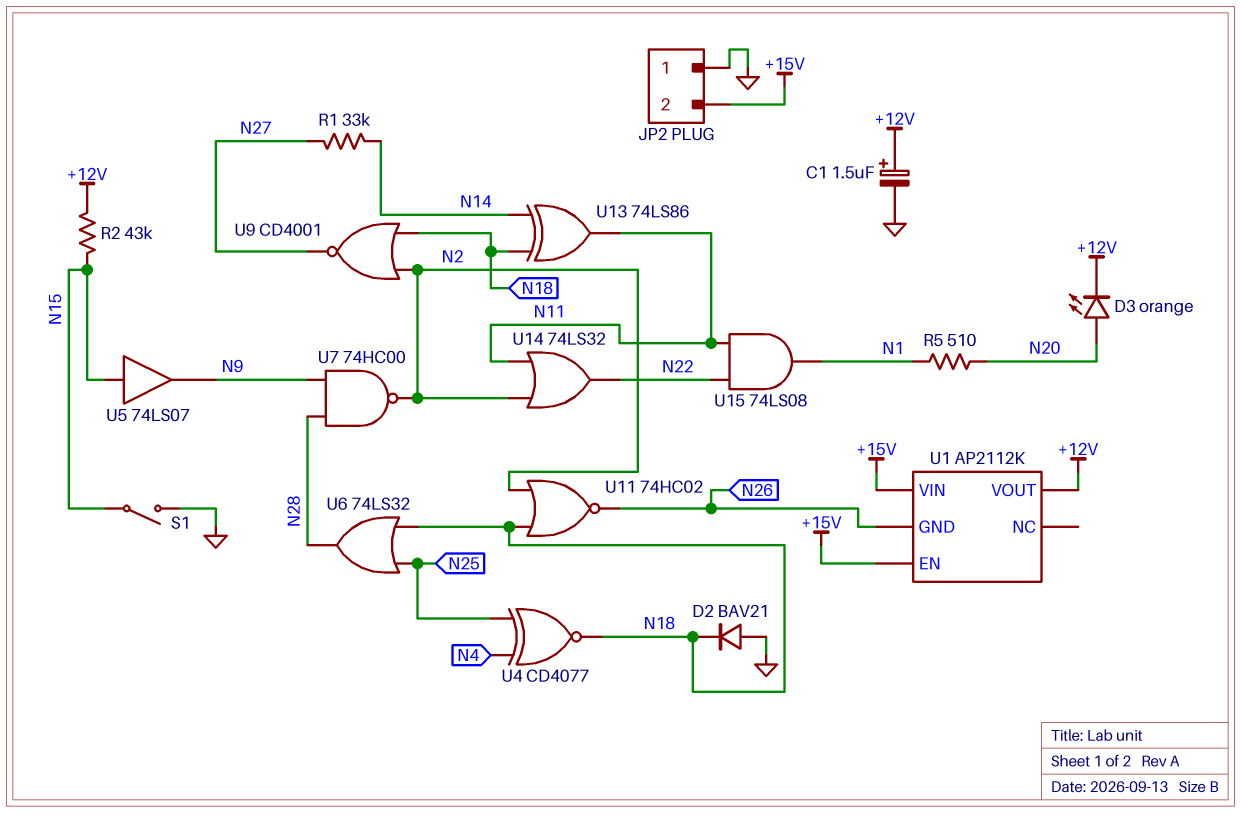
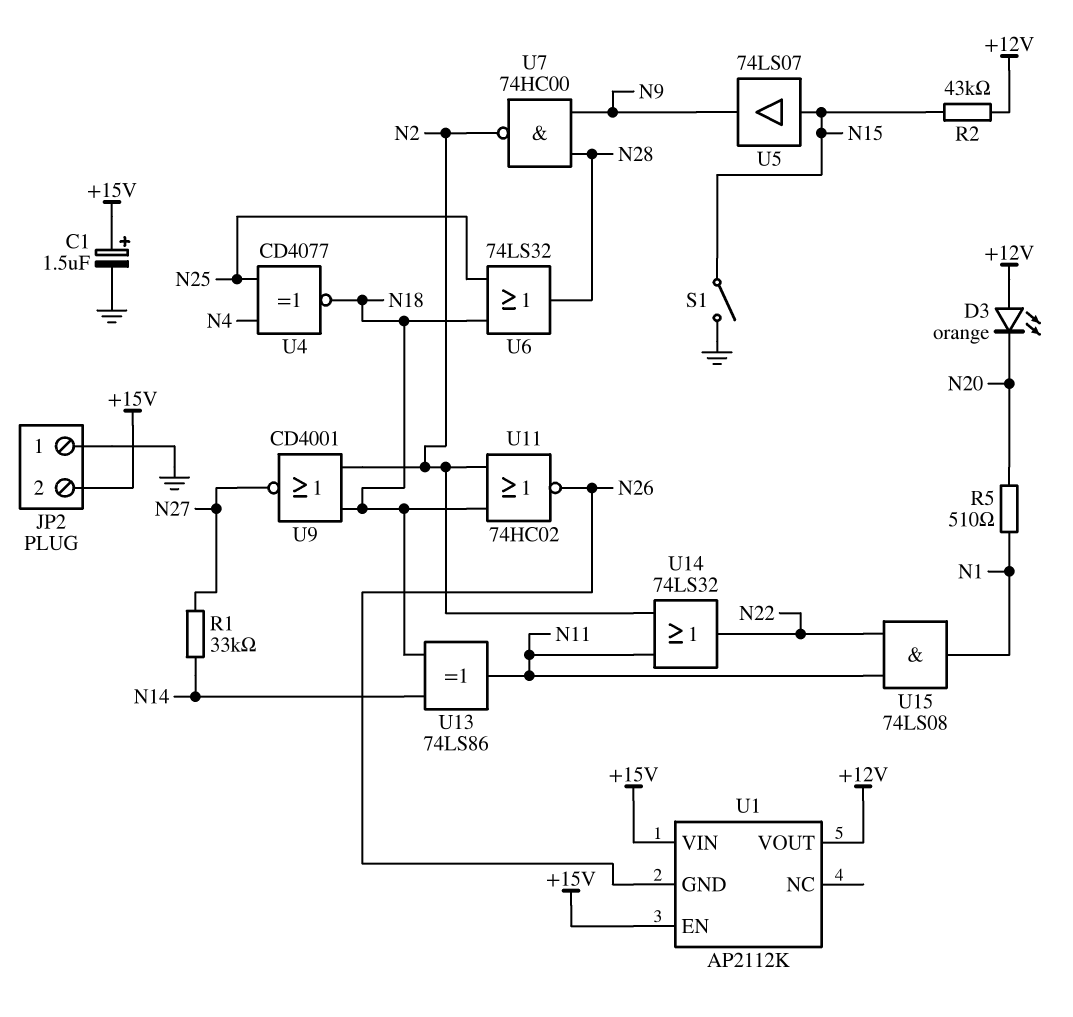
C1: 1.5uF (plus +12V, minus GND) -> 1.5uF (plus +15V, minus GND)
D2: diode BAV21 (A GND, K N18) -> none
D3: LED orange (A N20, K +12V) -> LED orange (A +12V, K N20)

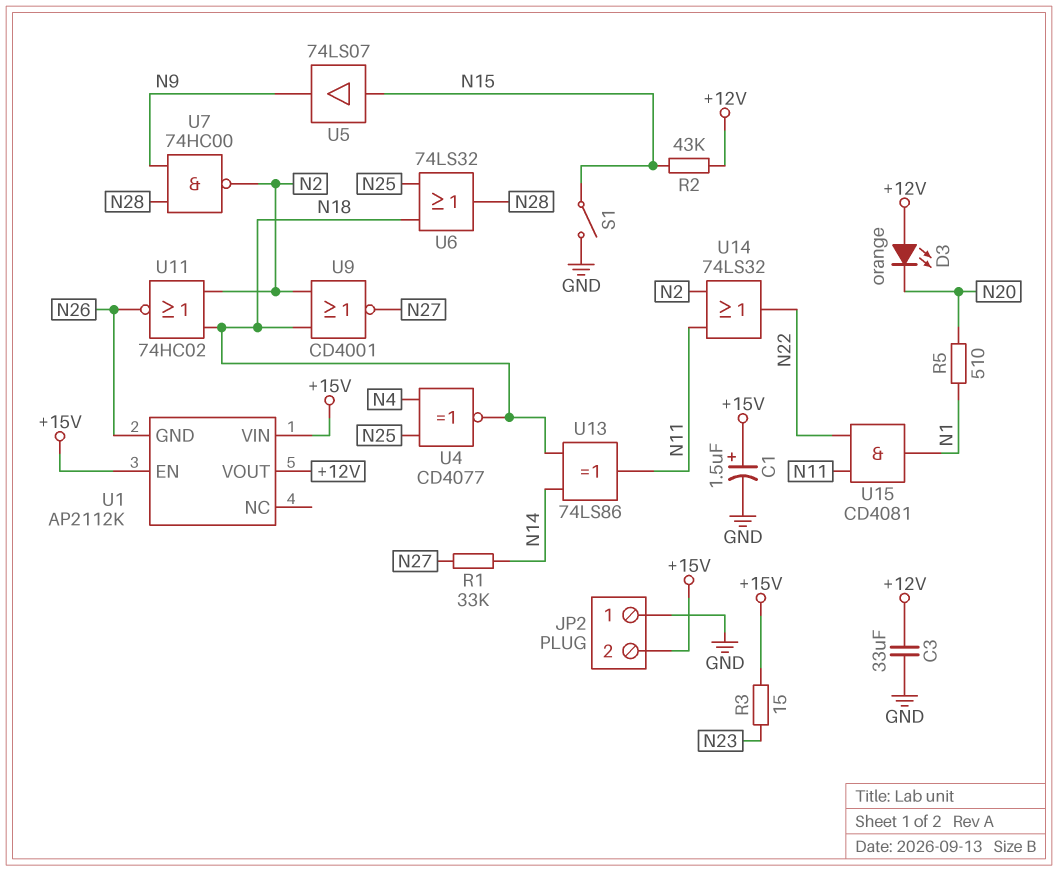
C3: none -> 33uF (+12V, GND)
R3: none -> 15 (+15V, N23)
U15: AND 74LS08 (in N11, in N22, out N1) -> AND CD4081 (in N11, in N22, out N1)

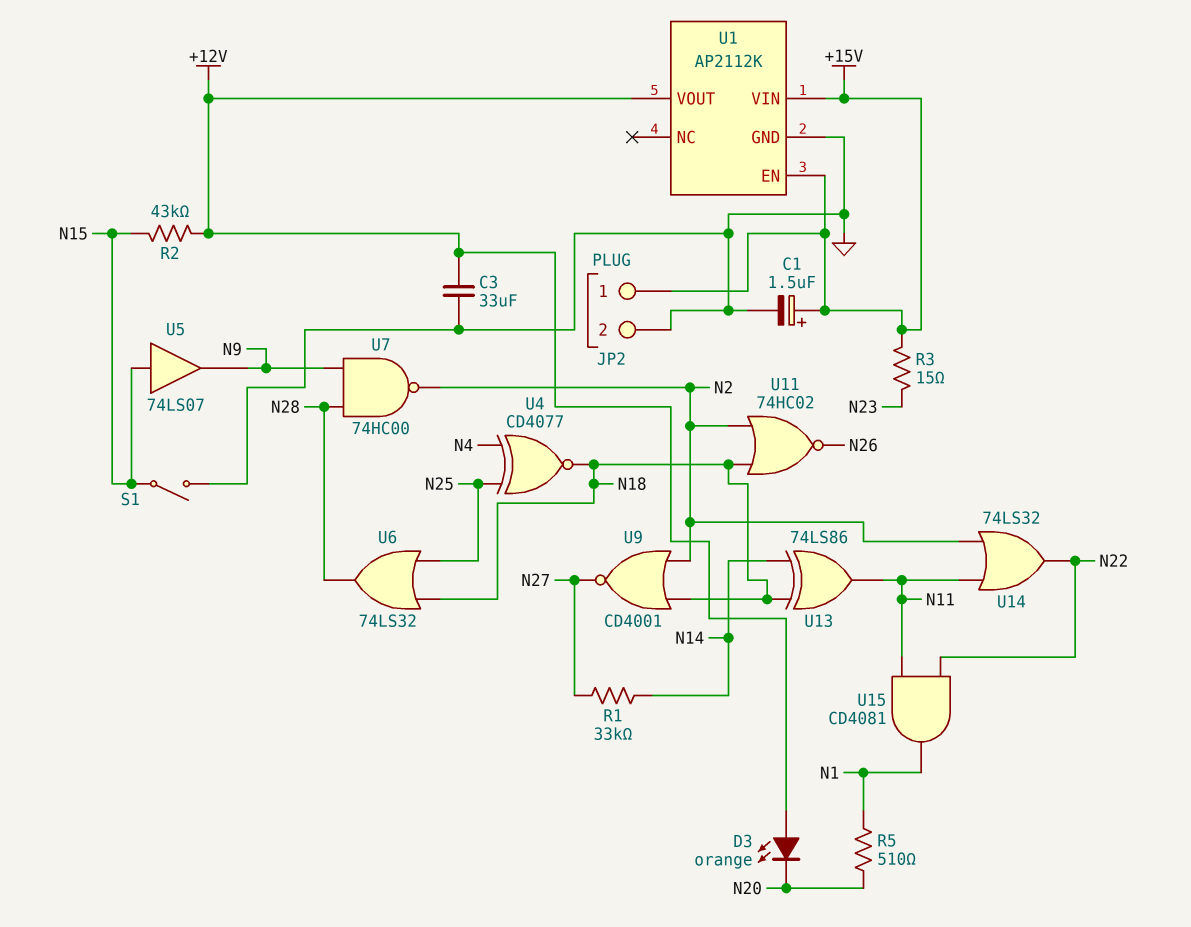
JP2 pin 1: GND -> +15V
JP2 pin 2: +15V -> GND
U1 pin GND: N26 -> GND

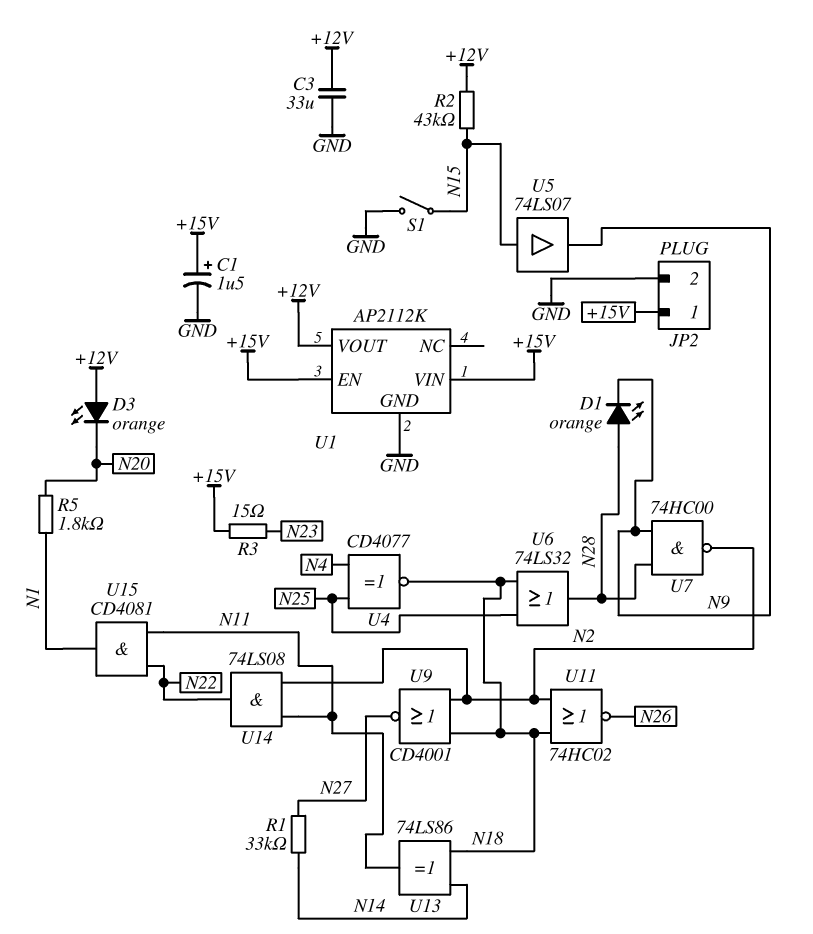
D1: none -> LED orange (A N28, K N9)
R5: 510 (N1, N20) -> 1.8k (N1, N20)
U14: OR 74LS32 (in N2, in N11, out N22) -> AND 74LS08 (in N2, in N11, out N22)

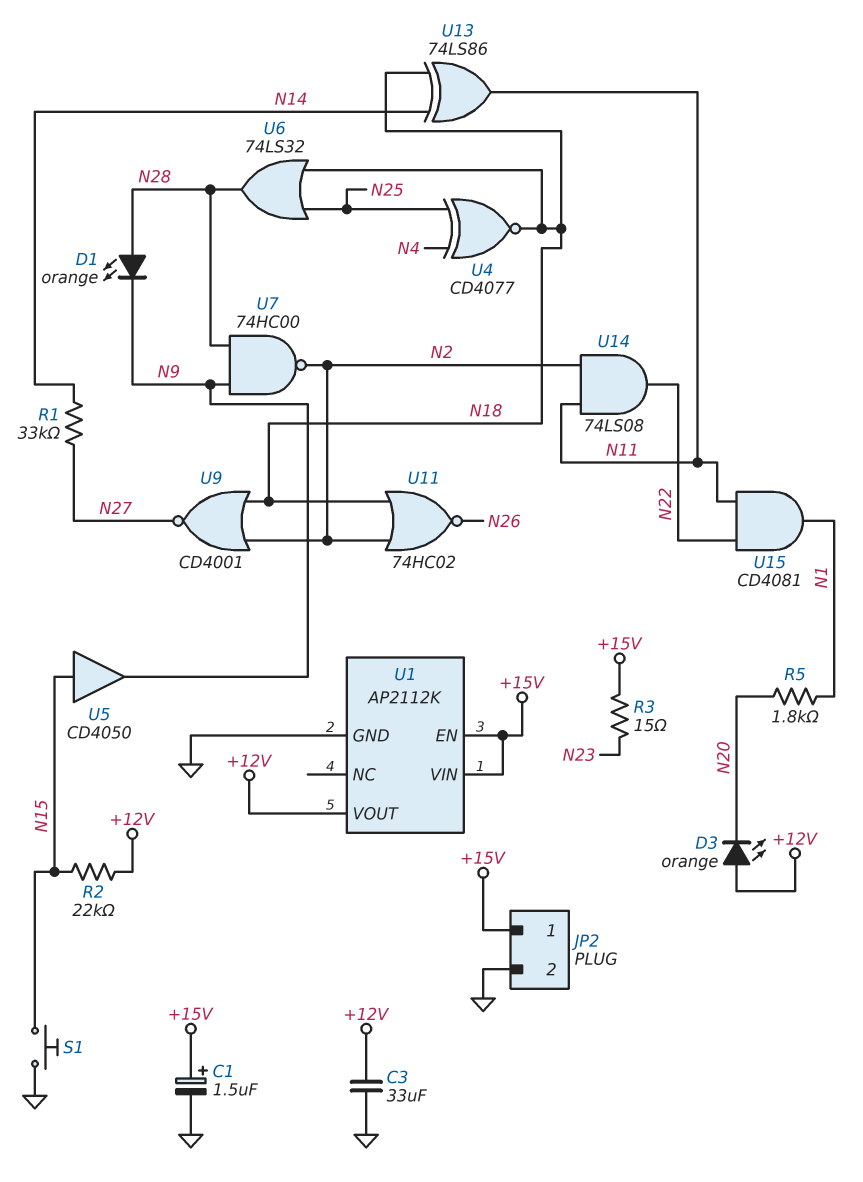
R2: 43k (+12V, N15) -> 22k (+12V, N15)
S1: switch (GND, N15) -> button (GND, N15)
U5: buffer 74LS07 (in N15, out N9) -> buffer CD4050 (in N15, out N9)

